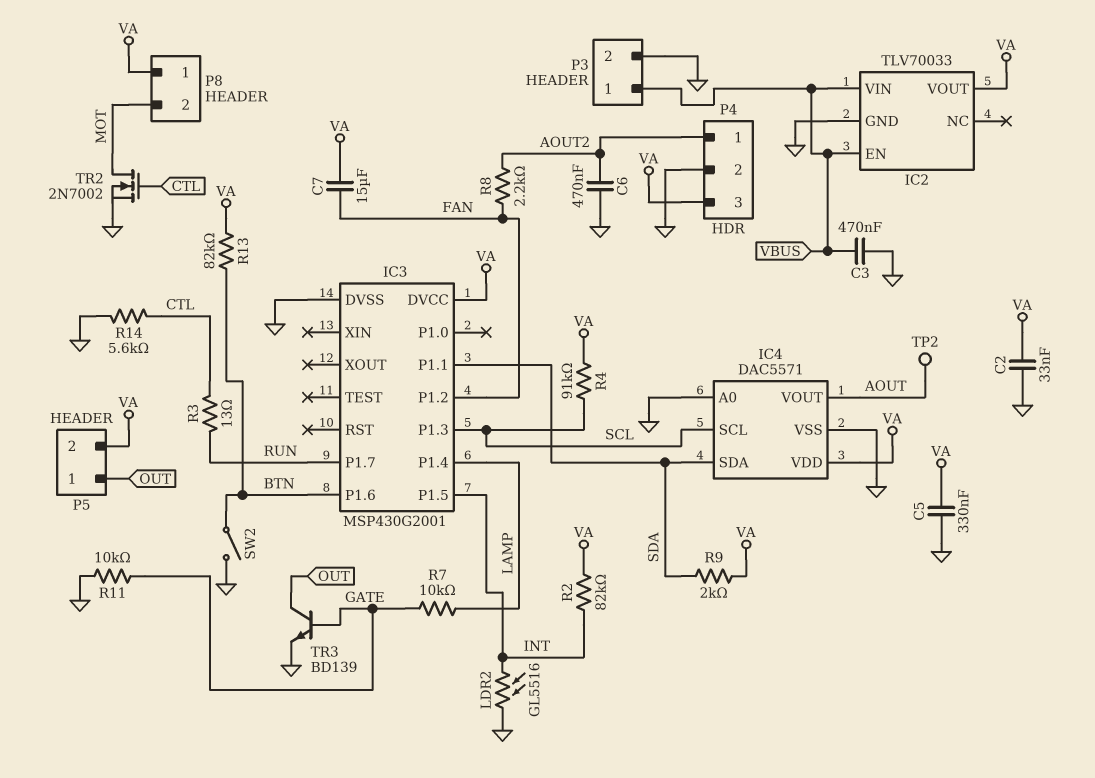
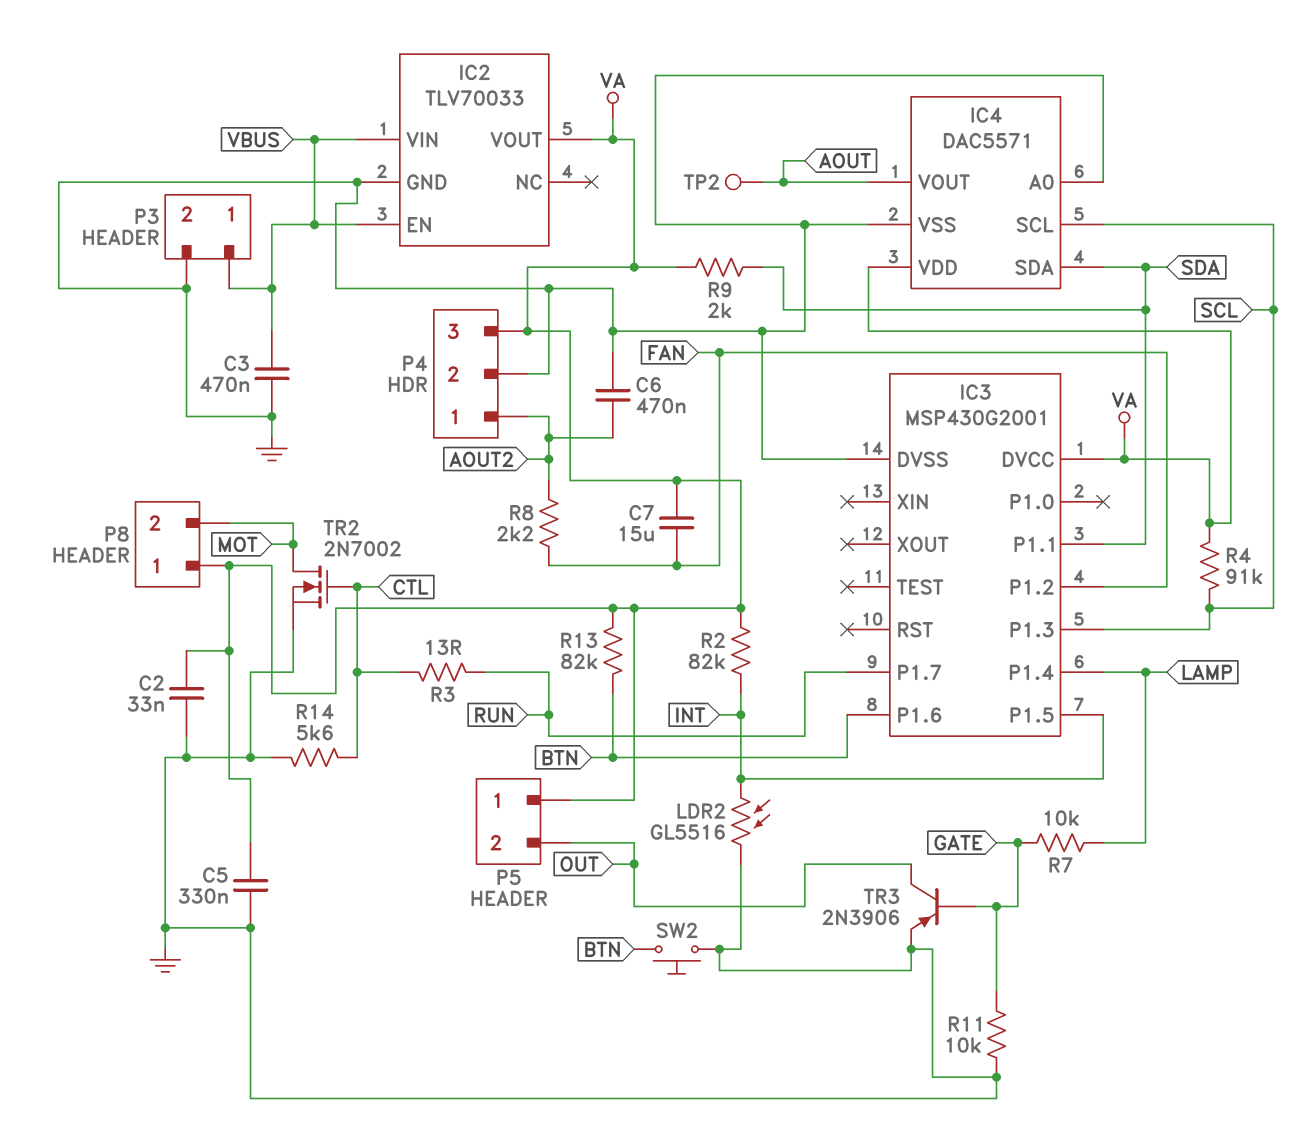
P5 pin 1: OUT -> VA
P5 pin 2: VA -> OUT
SW2: switch (BTN, GND) -> button (BTN, GND)
TR3: NPN BD139 (B GATE, C OUT, E GND) -> PNP 2N3906 (B GATE, C OUT, E GND)

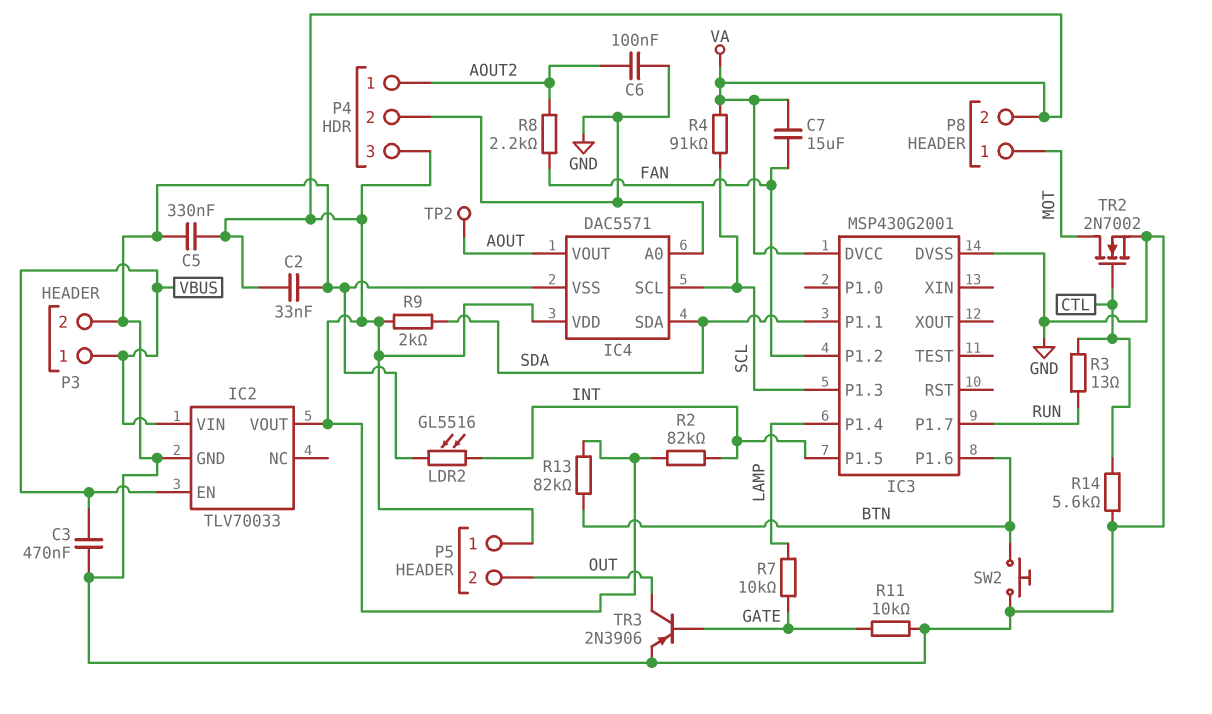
C6: 470nF (AOUT2, GND) -> 100nF (AOUT2, GND)
P8 pin 1: VA -> MOT
P8 pin 2: MOT -> VA

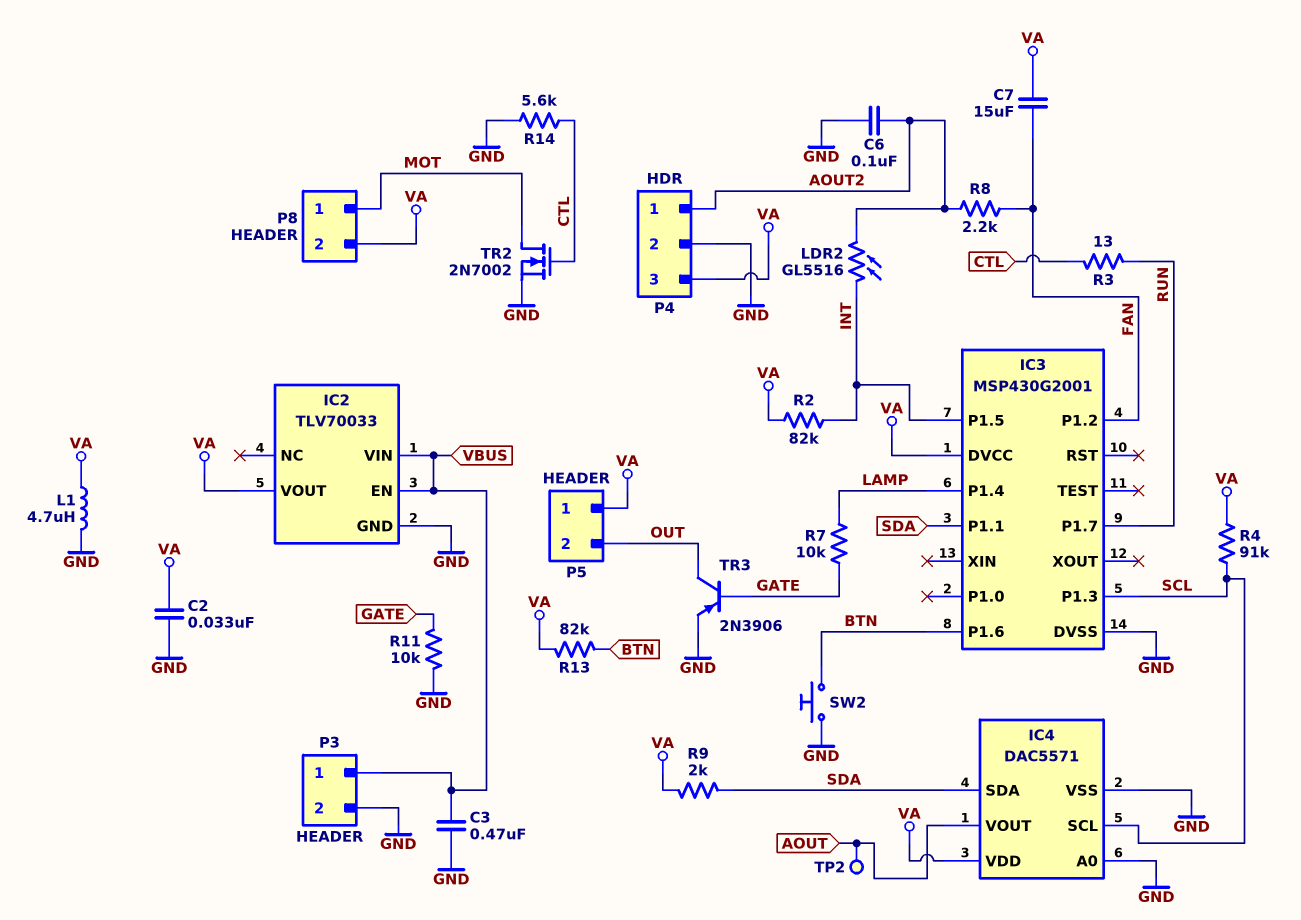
C5: 330nF (GND, VA) -> none
L1: none -> 4.7uH (GND, VA)
LDR2: GL5516 (GND, INT) -> GL5516 (AOUT2, INT)

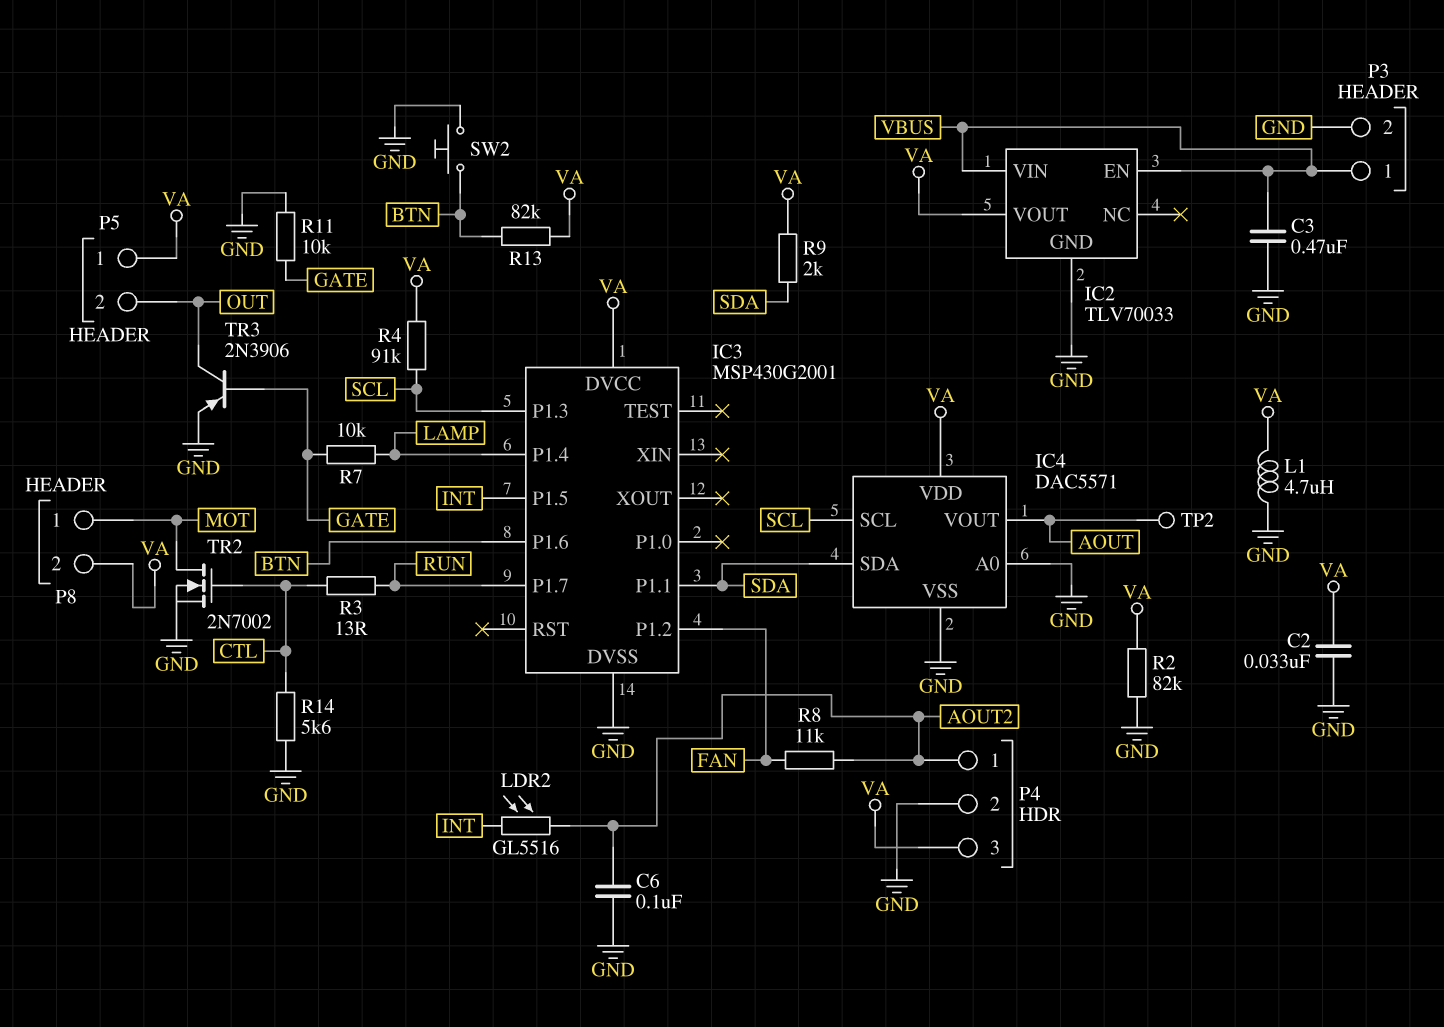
C7: 15uF (FAN, VA) -> none
R2: 82k (INT, VA) -> 82k (GND, VA)
R8: 2.2k (AOUT2, FAN) -> 11k (AOUT2, FAN)

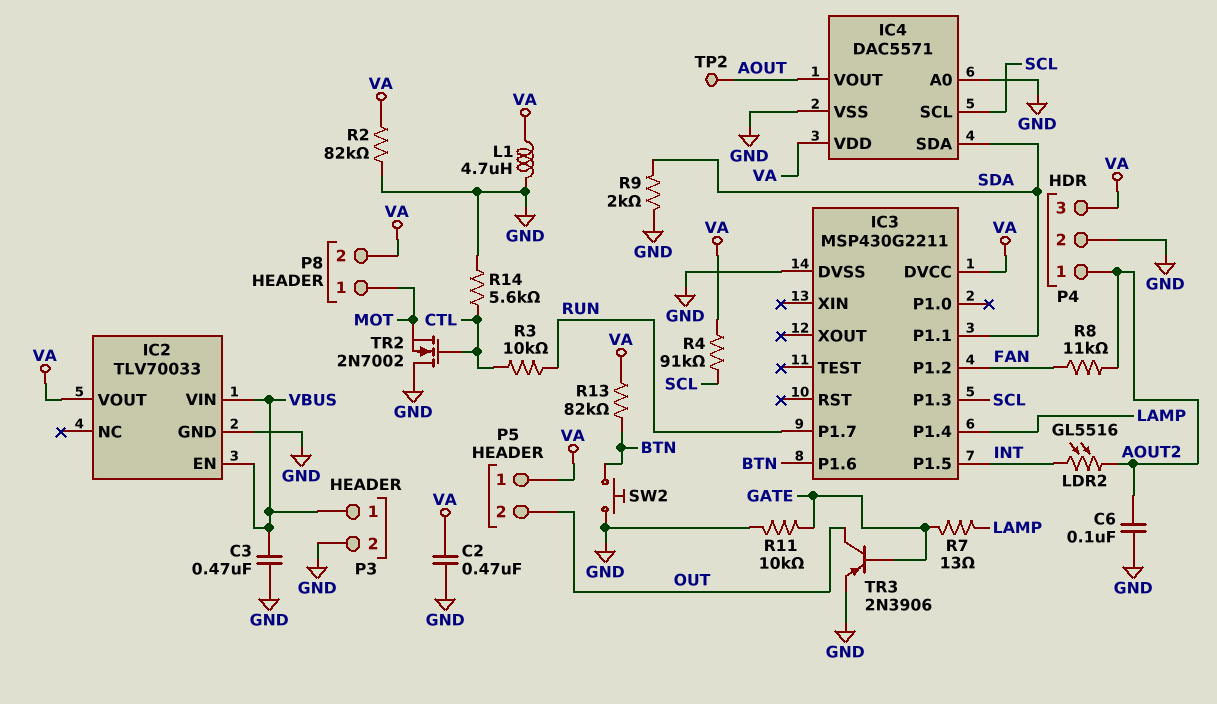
C2: 33nF (GND, VA) -> 470nF (GND, VA)
IC3: MSP430G2001 -> MSP430G2211
R3: 13 (CTL, RUN) -> 10k (CTL, RUN)
R7: 10k (GATE, LAMP) -> 13 (GATE, LAMP)
R9: 2k (SDA, VA) -> 2k (GND, SDA)
TR2: NMOS 2N7002 (G CTL, D MOT, S GND) -> NMOS 2N7002 (G CTL, D GND, S MOT)

